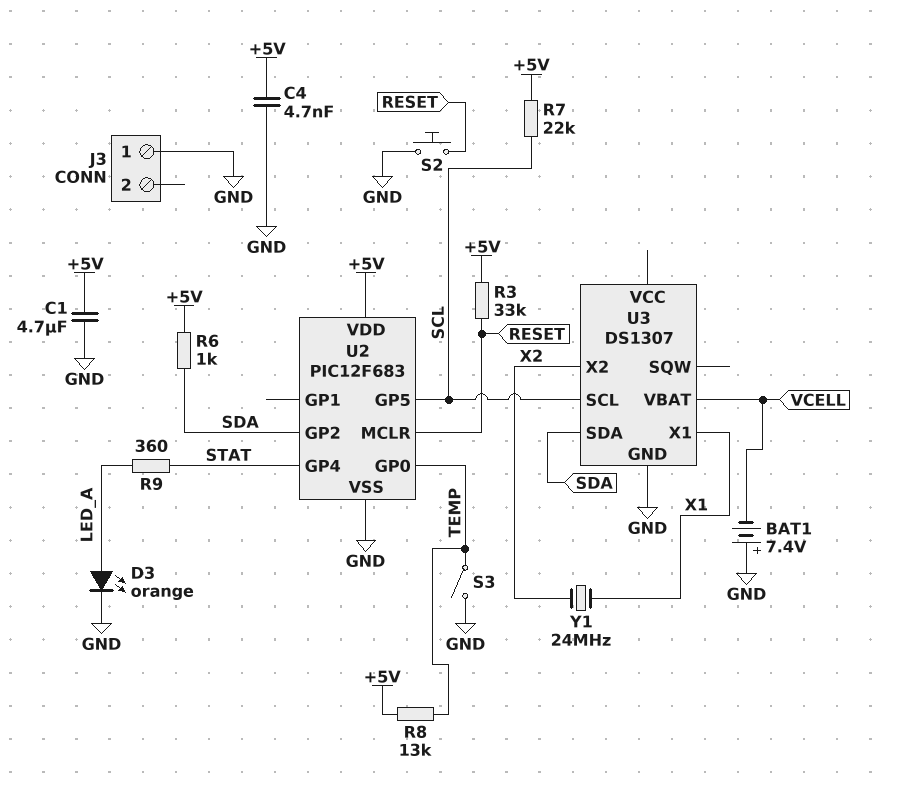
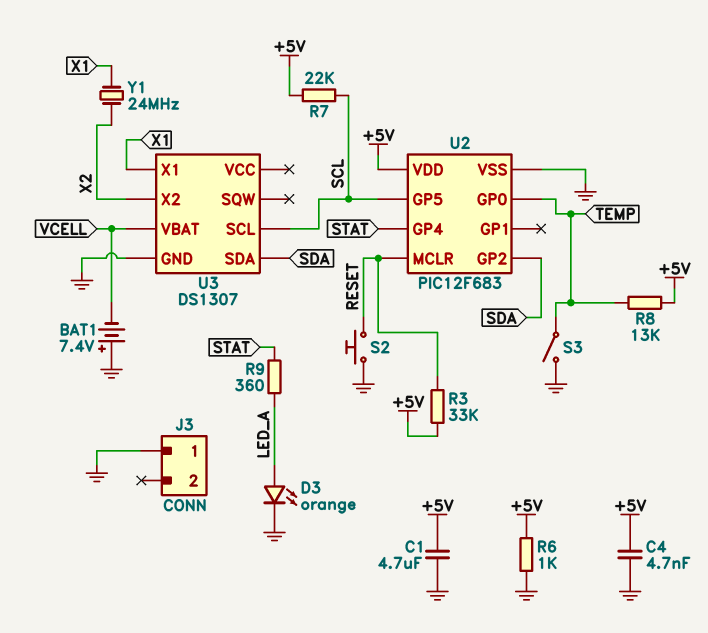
R6: 1k (+5V, SDA) -> 1k (+5V, GND)

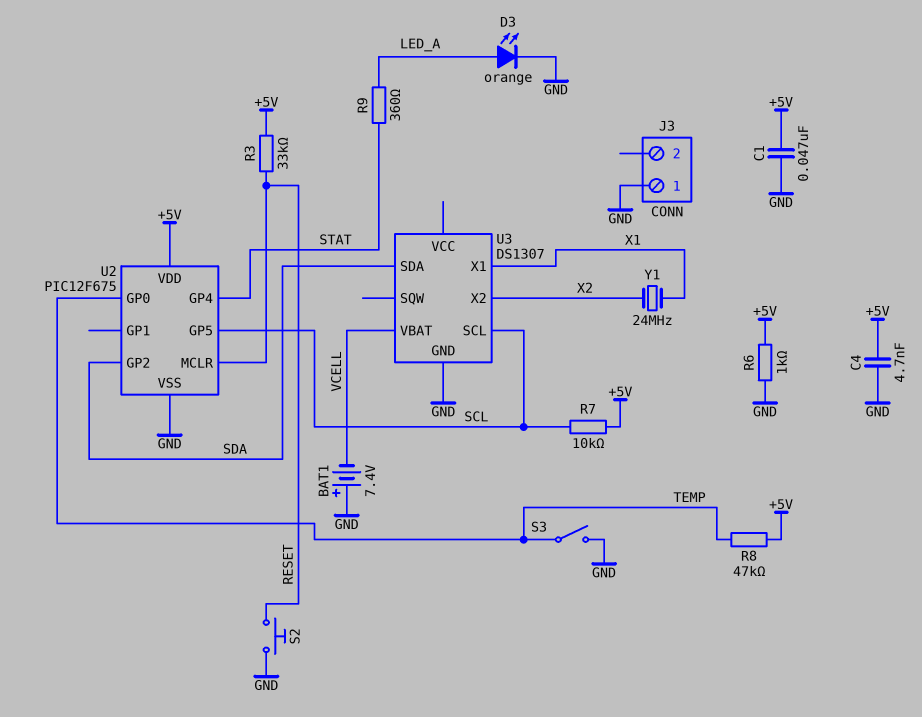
C1: 4.7uF (+5V, GND) -> 47nF (+5V, GND)
R7: 22k (+5V, SCL) -> 10k (+5V, SCL)
R8: 13k (+5V, TEMP) -> 47k (+5V, TEMP)
U2: PIC12F683 -> PIC12F675

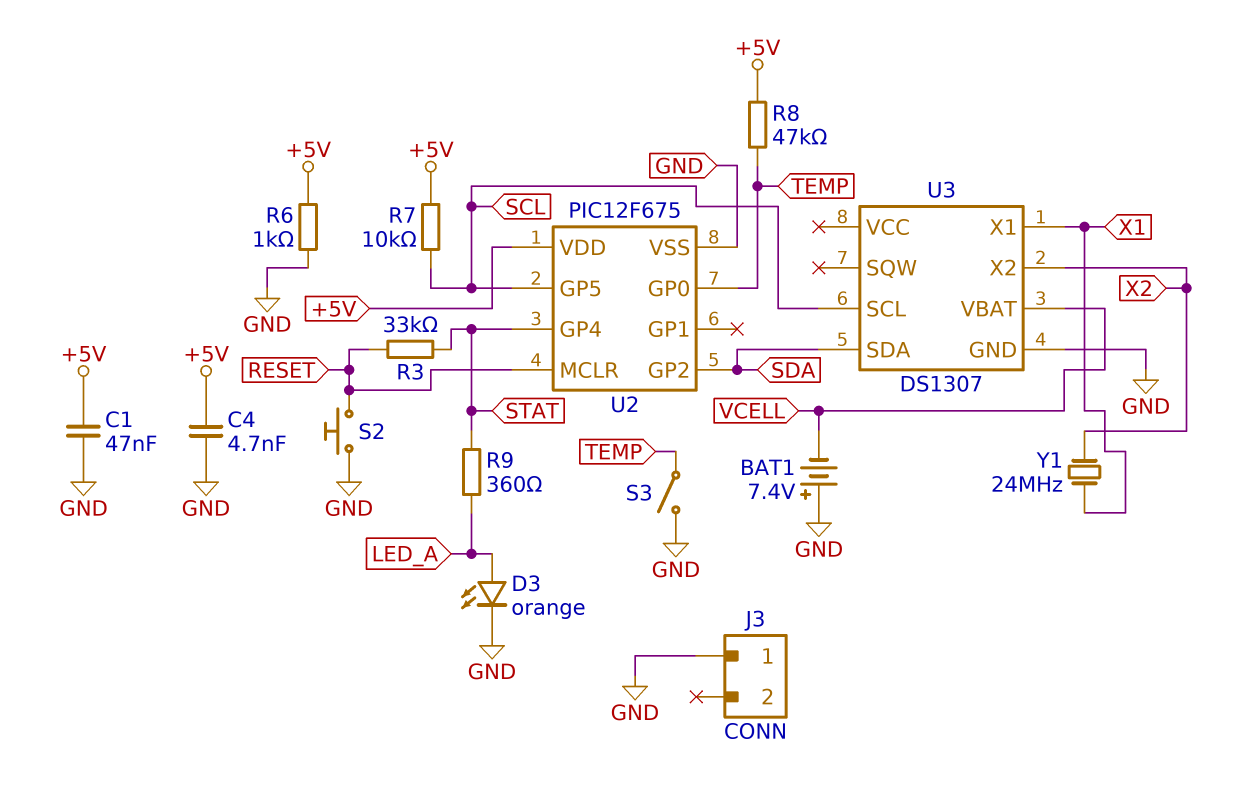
R3: 33k (+5V, RESET) -> 33k (RESET, STAT)

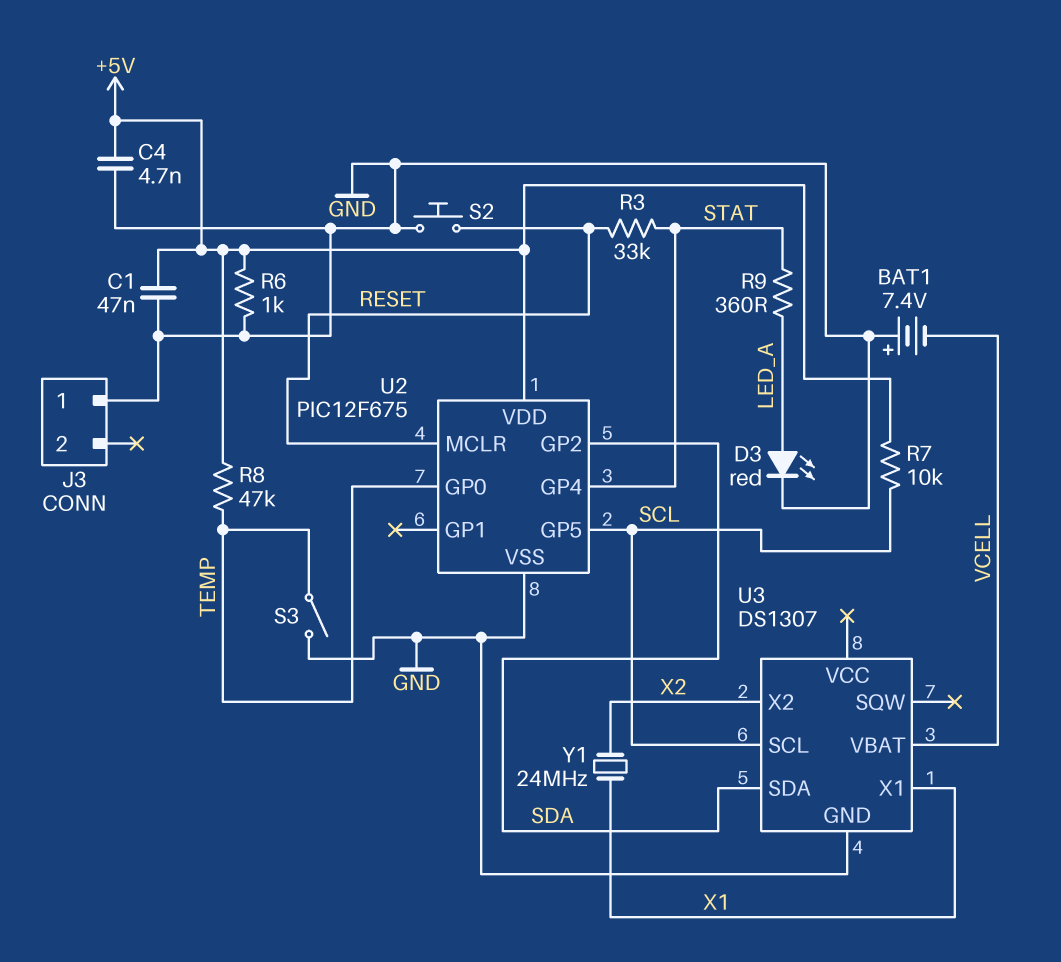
D3: LED orange (A LED_A, K GND) -> LED red (A LED_A, K GND)

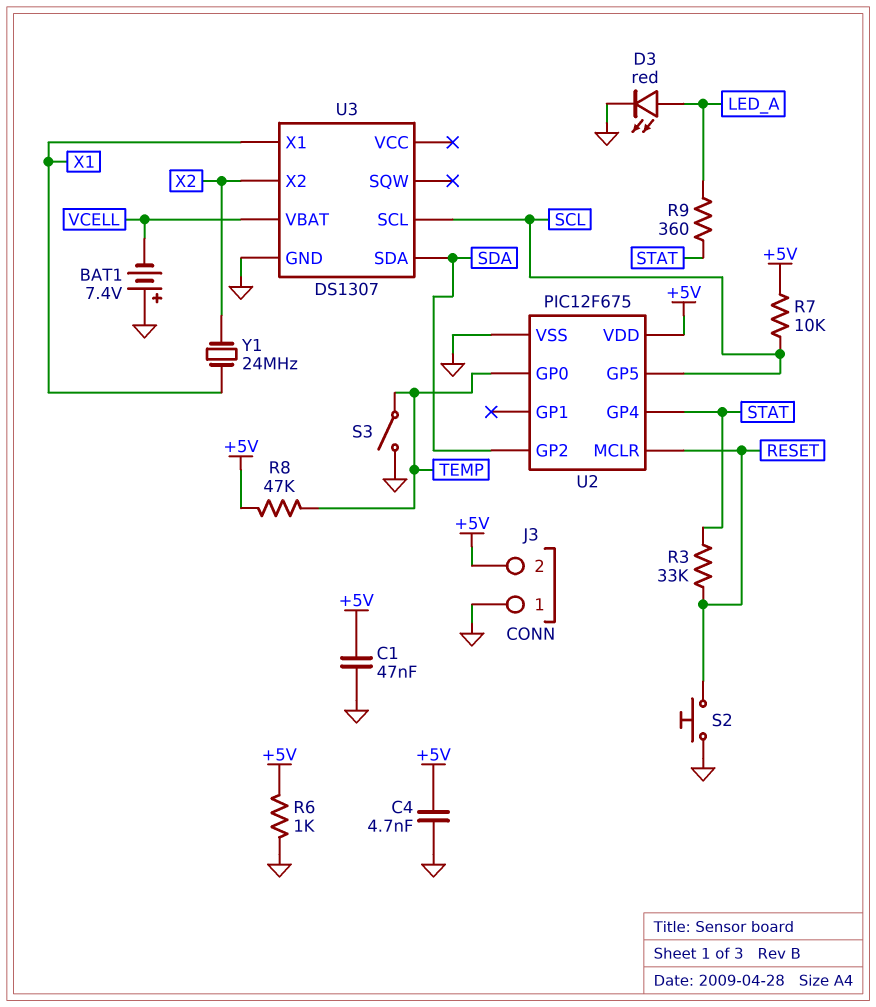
J3 pin 2: none -> +5V

